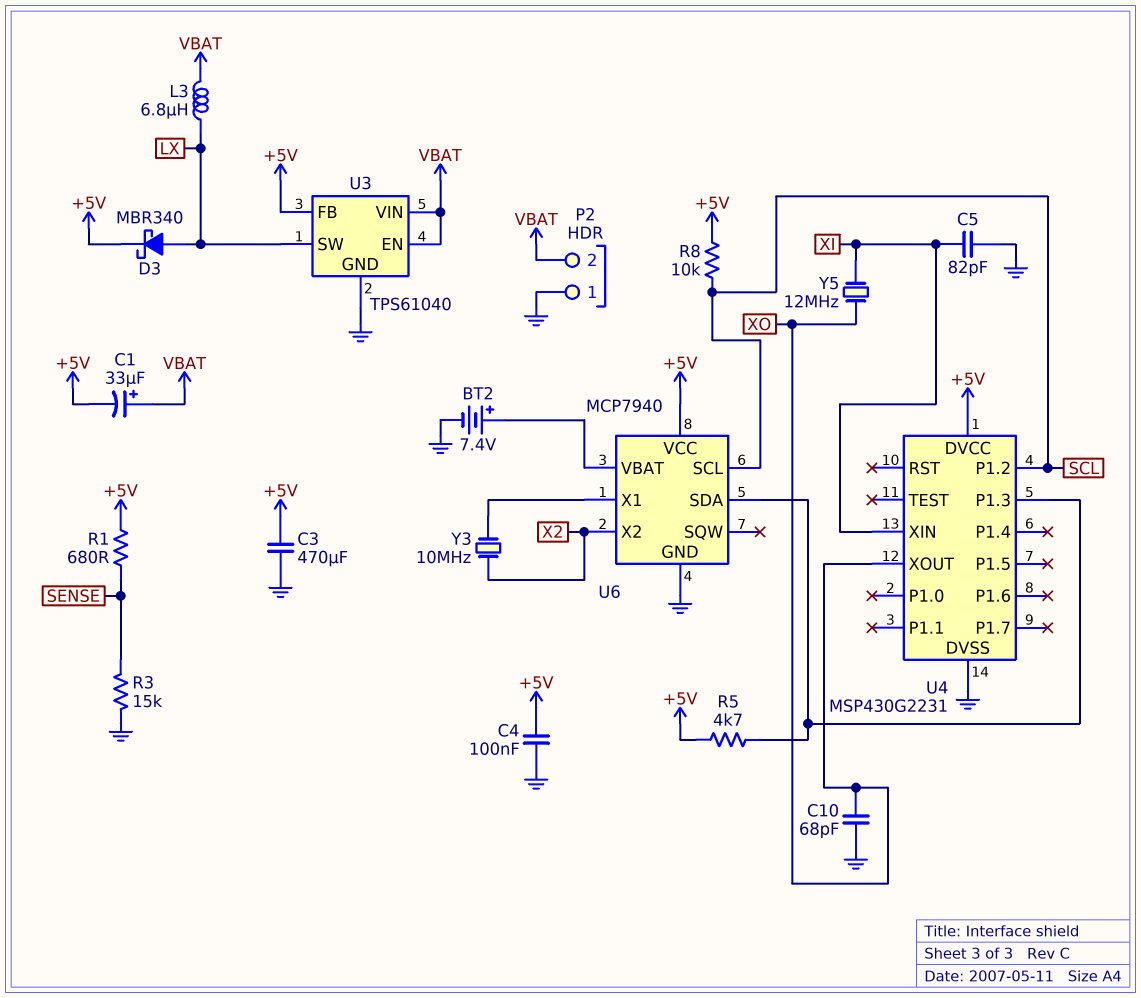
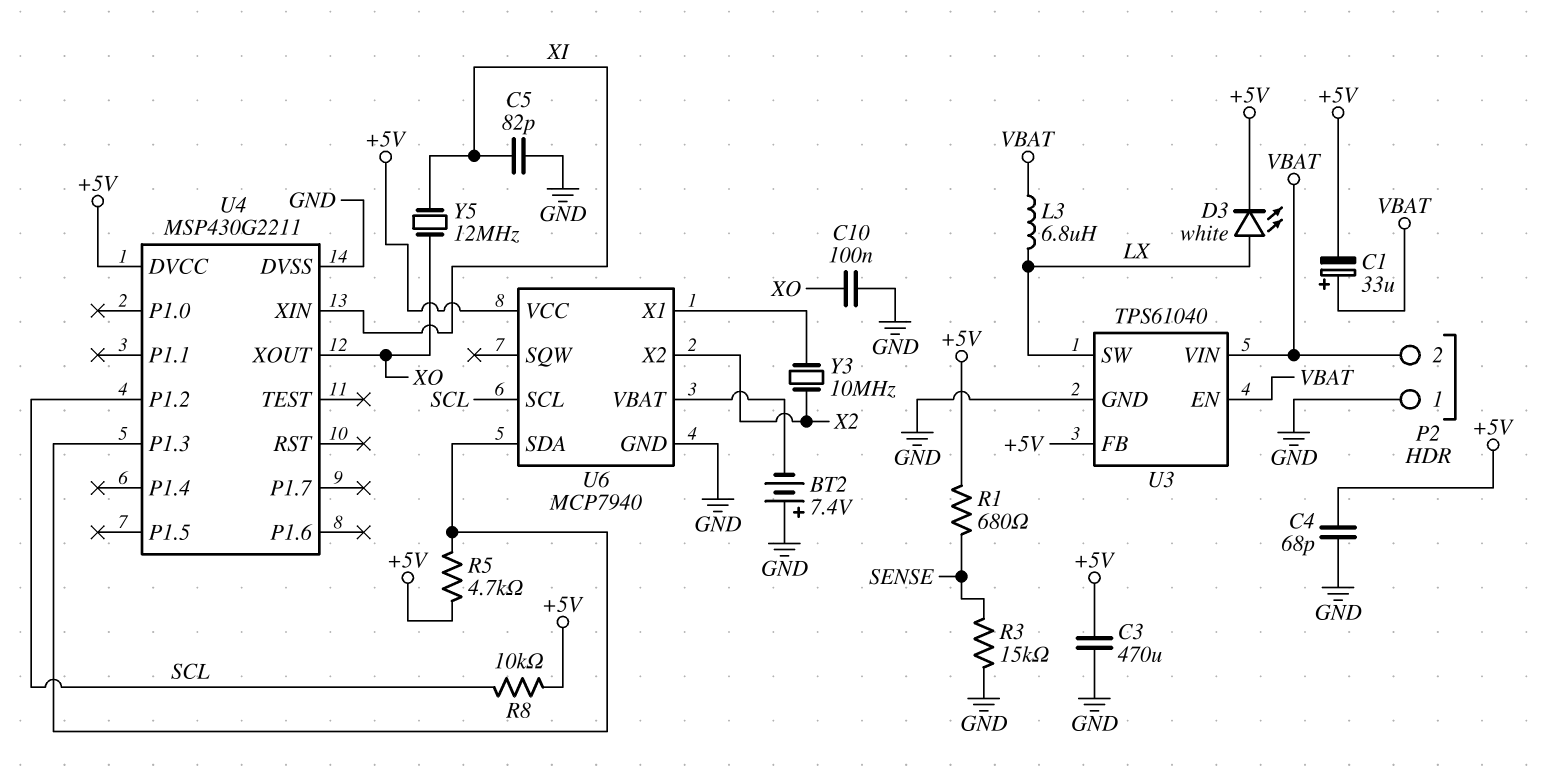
BT2: 7.4V (plus U6/VBAT, minus GND) -> 7.4V (plus GND, minus U6/VBAT)
C4: 100nF (+5V, GND) -> 68pF (+5V, GND)
C10: 68pF (GND, XO) -> 100nF (GND, XO)
D3: schottky MBR340 (A LX, K +5V) -> LED white (A LX, K +5V)
U4: MSP430G2231 -> MSP430G2211

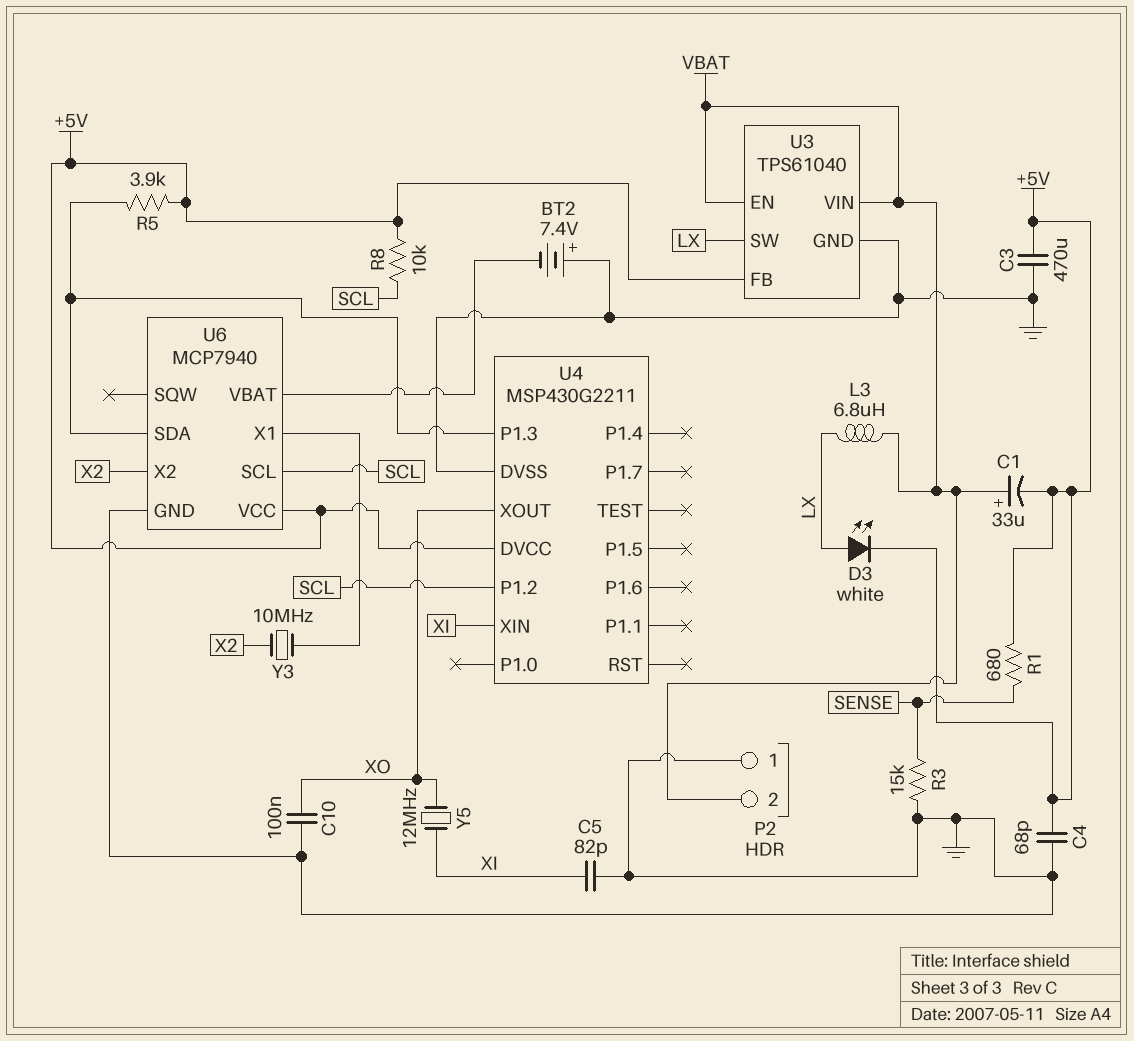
R5: 4.7k (+5V, U4/P1.3) -> 3.9k (+5V, U4/P1.3)

